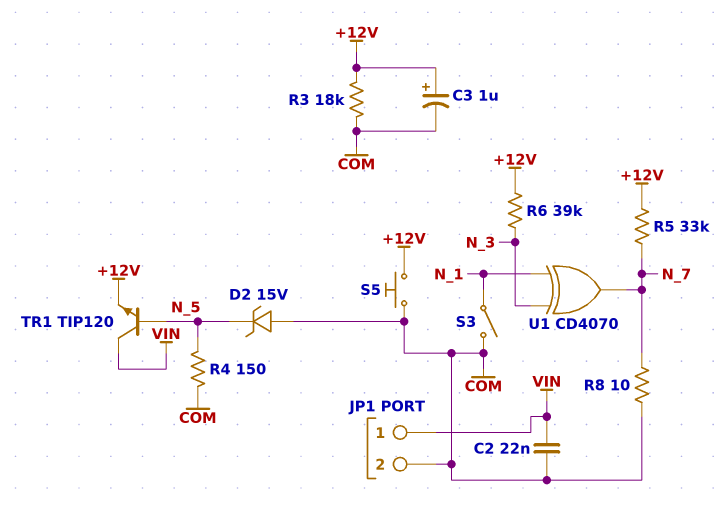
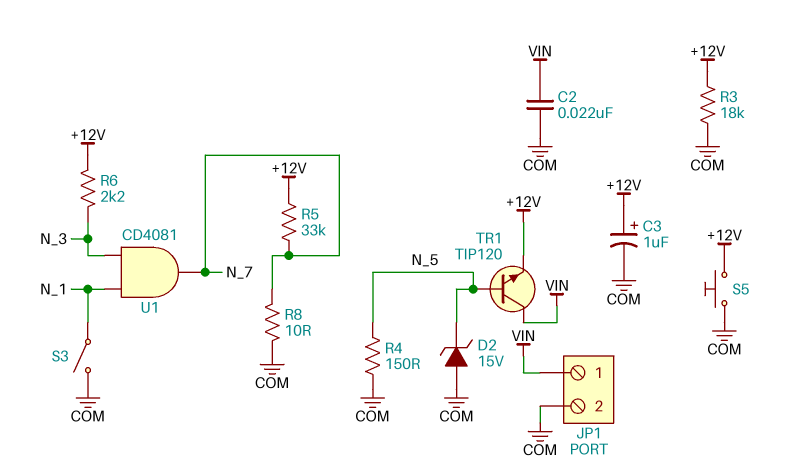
R6: 39k (+12V, N_3) -> 2.2k (+12V, N_3)
U1: XOR CD4070 (in N_1, in N_3, out N_7) -> AND CD4081 (in N_1, in N_3, out N_7)

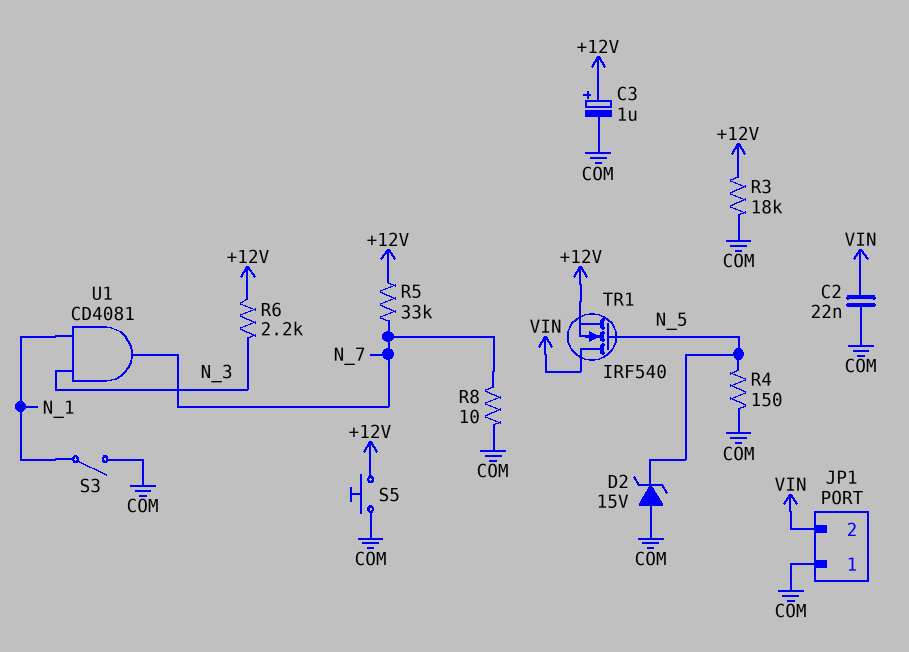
JP1 pin 1: VIN -> COM
JP1 pin 2: COM -> VIN
TR1: NPN TIP120 (B N_5, C VIN, E +12V) -> NMOS IRF540 (G N_5, D VIN, S +12V)

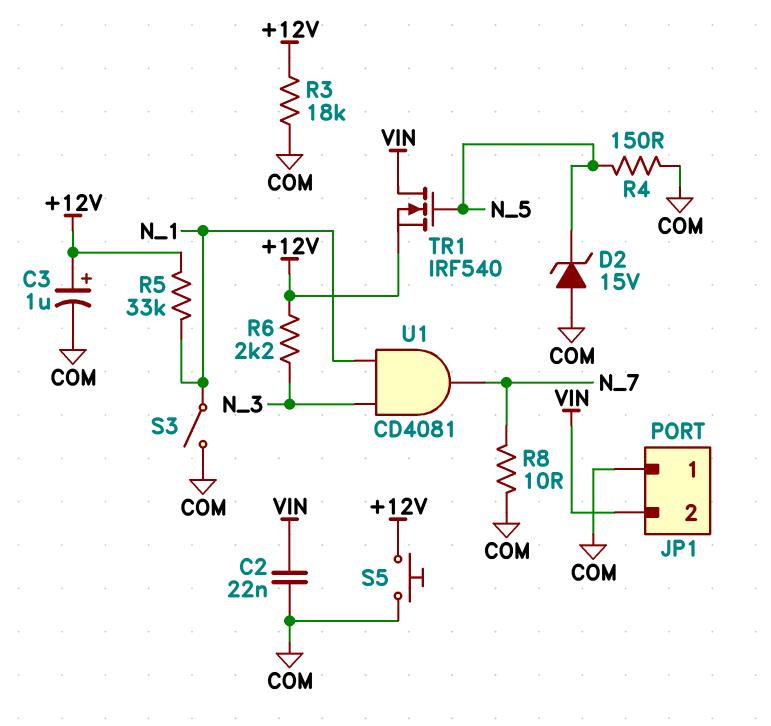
R5: 33k (+12V, N_7) -> 33k (+12V, N_1)

